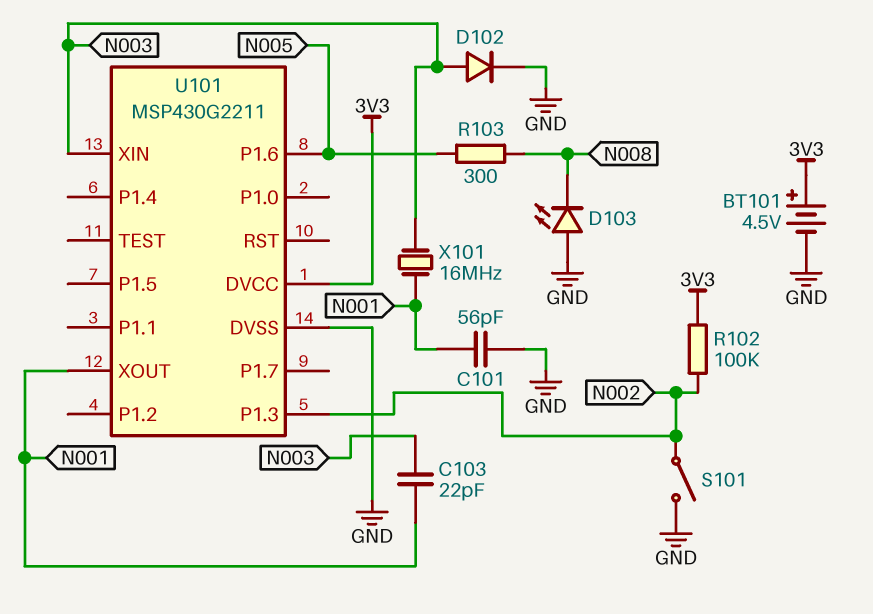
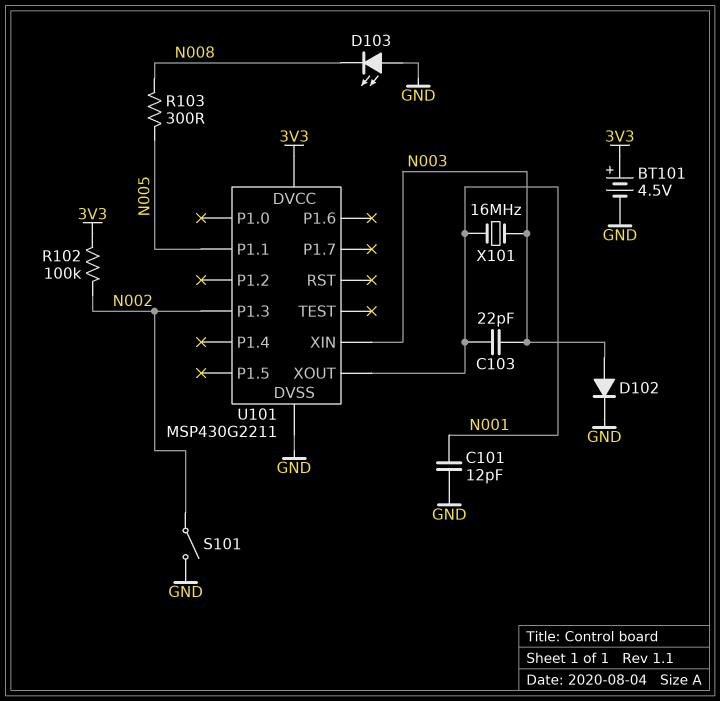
C101: 56pF (GND, N001) -> 12pF (GND, N001)
U101 pin P1.1: none -> N005
U101 pin P1.6: N005 -> none

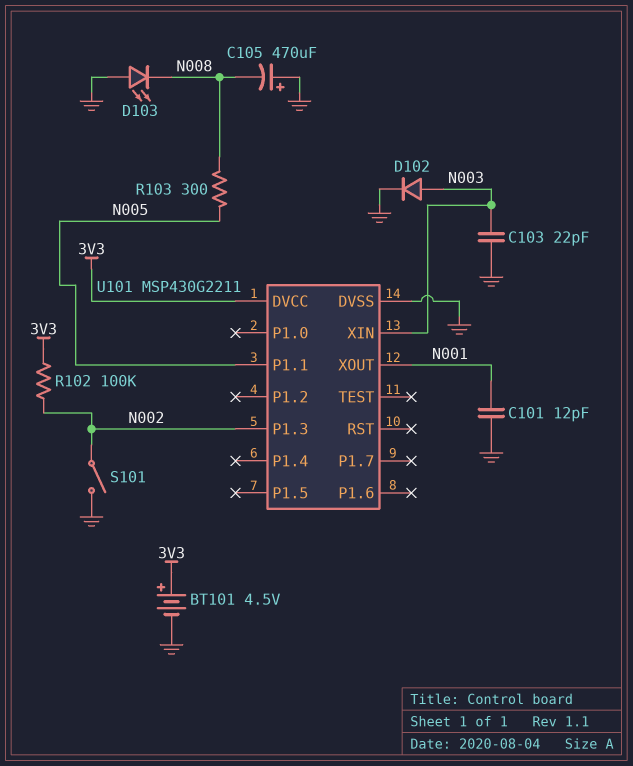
C103: 22pF (N001, N003) -> 22pF (GND, N003)
C105: none -> 470uF (plus GND, minus N008)
X101: 16MHz (N001, N003) -> none

